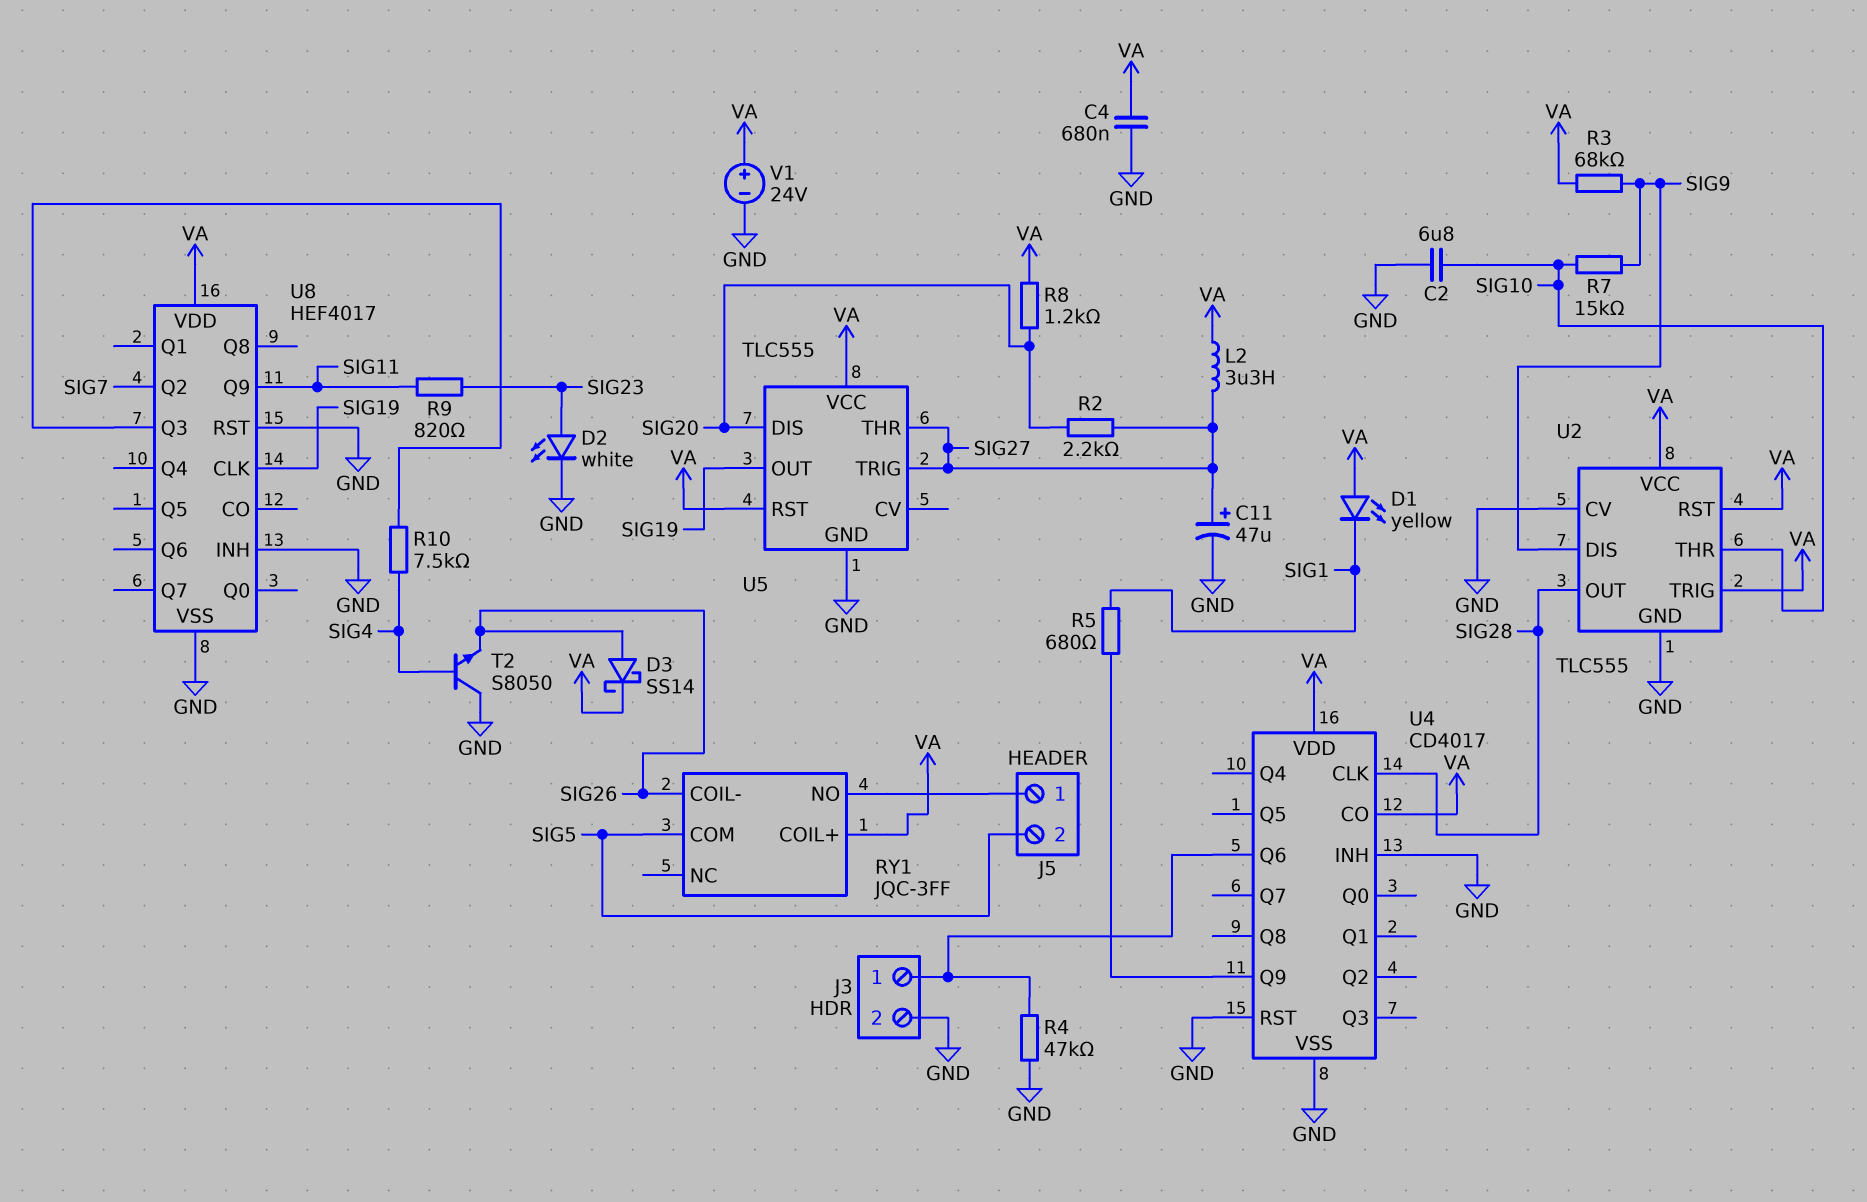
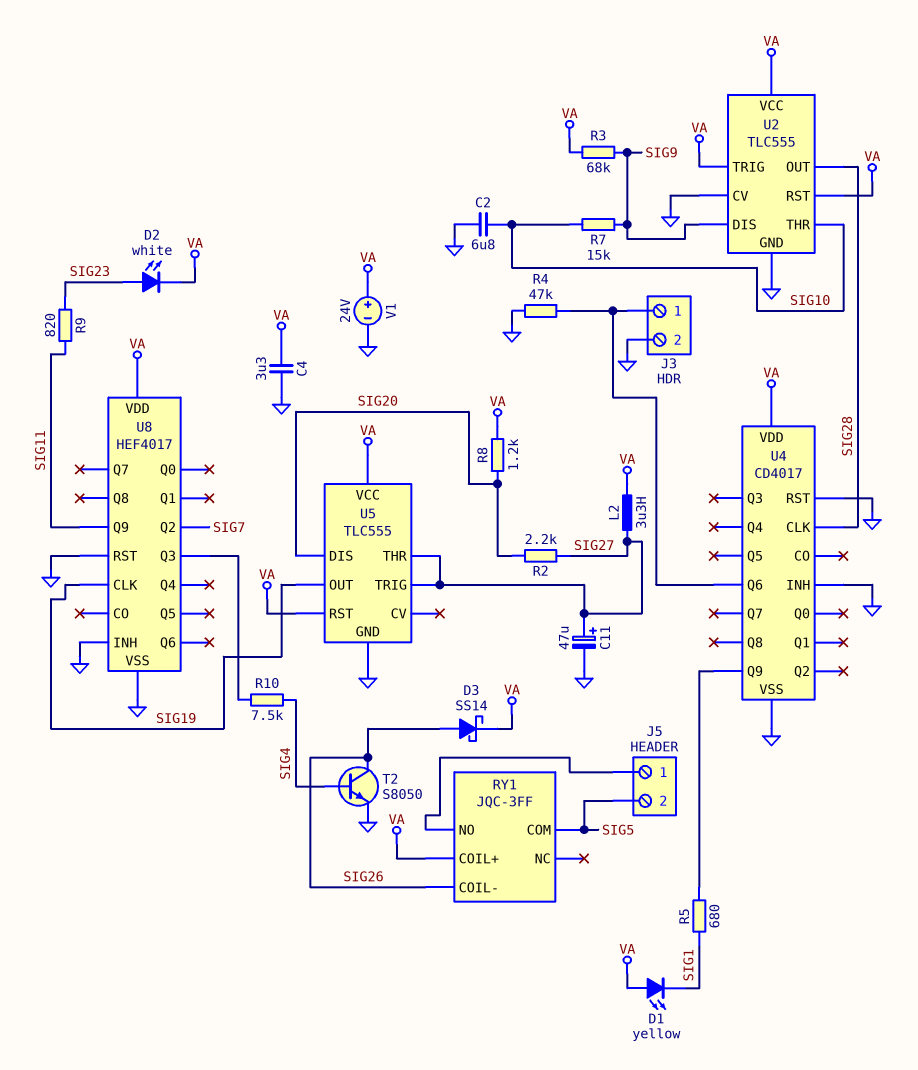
C4: 680nF (GND, VA) -> 3.3uF (GND, VA)
D2: LED white (A SIG23, K GND) -> LED white (A SIG23, K VA)
T2: NPN S8050 (B SIG4, C GND, E SIG26) -> NPN S8050 (B SIG4, C SIG26, E GND)
U4 pin CO: VA -> none

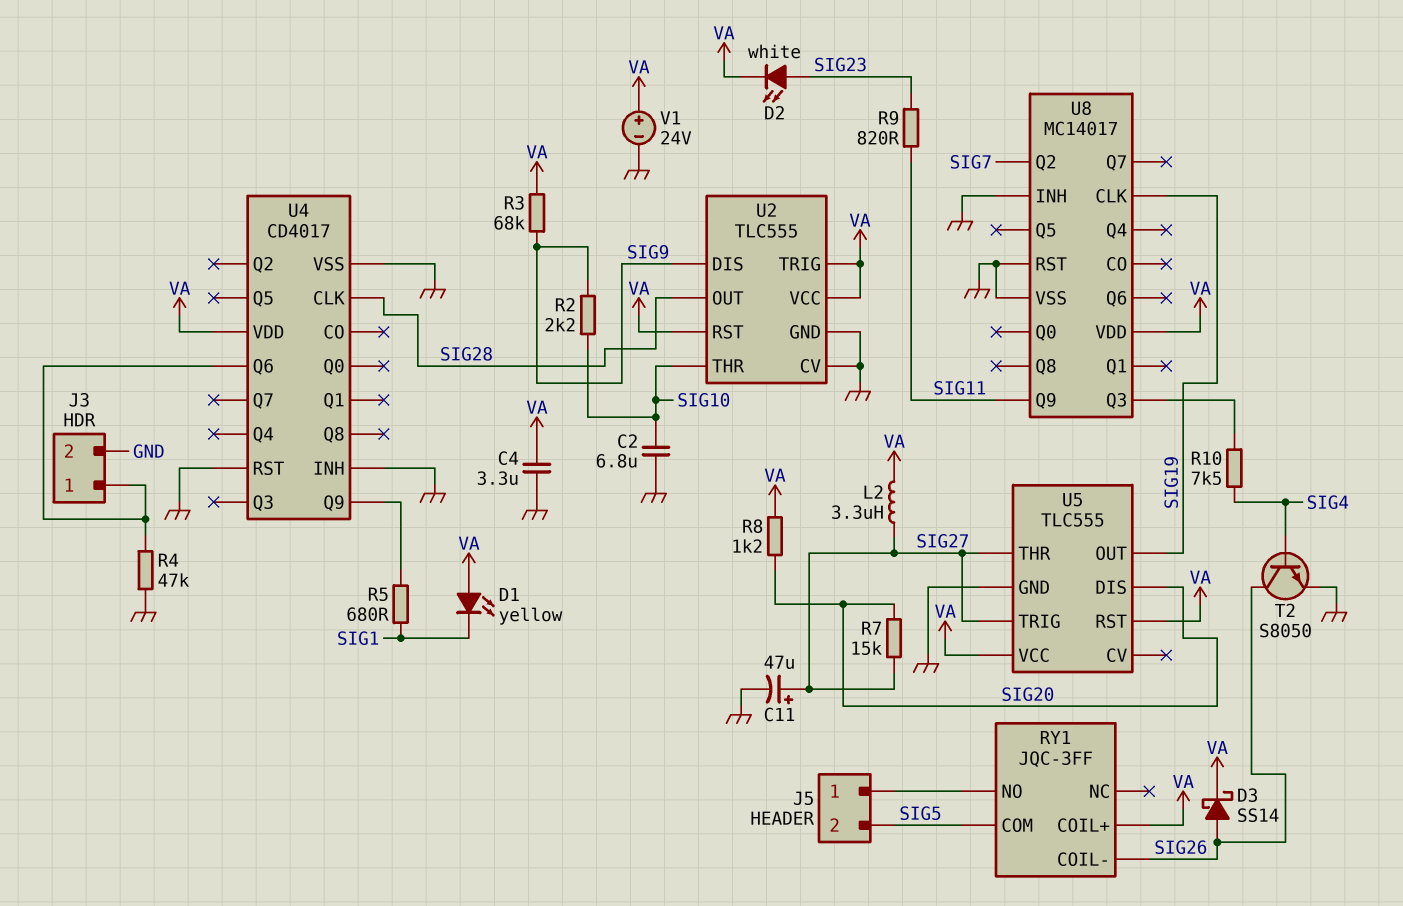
R2: 2.2k (SIG20, SIG27) -> 2.2k (SIG9, SIG10)
R7: 15k (SIG9, SIG10) -> 15k (SIG20, SIG27)
U8: HEF4017 -> MC14017

